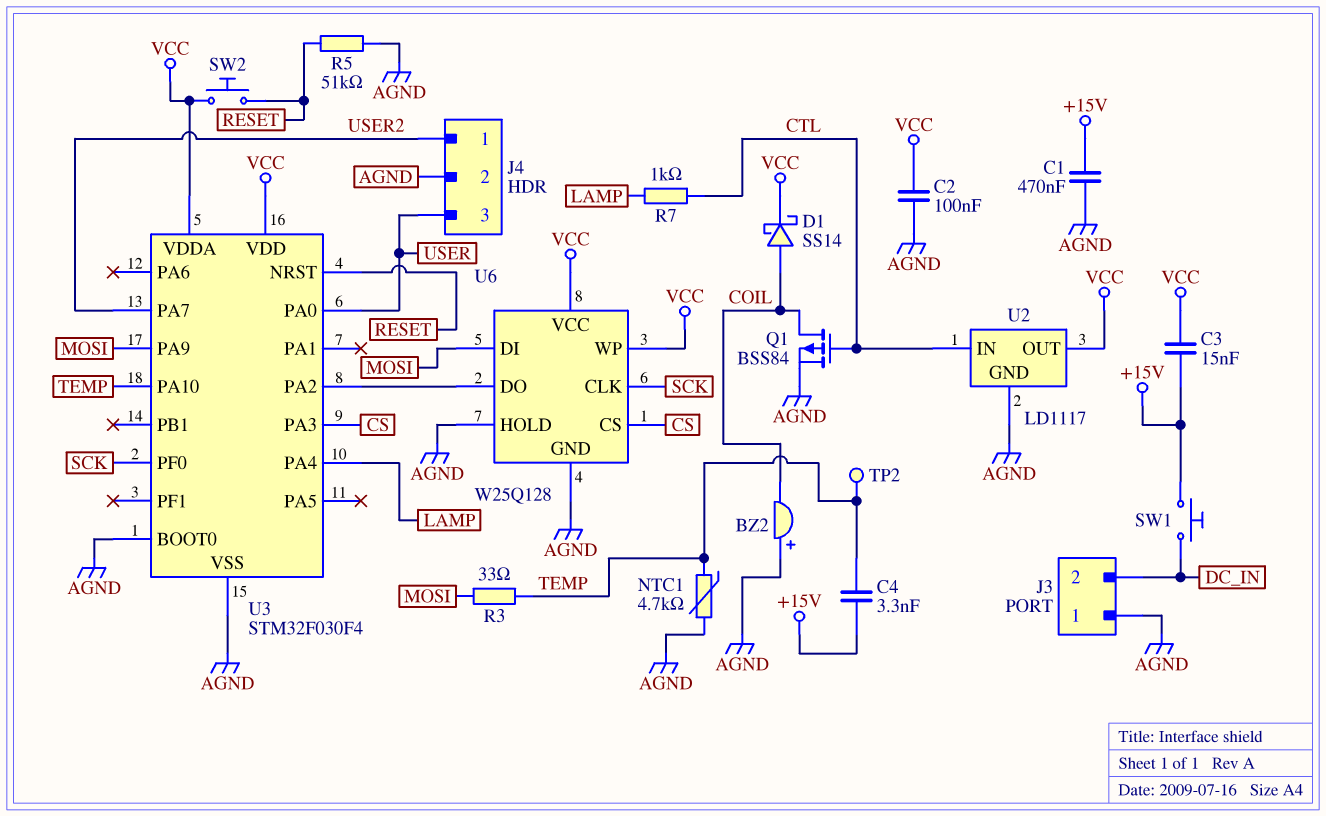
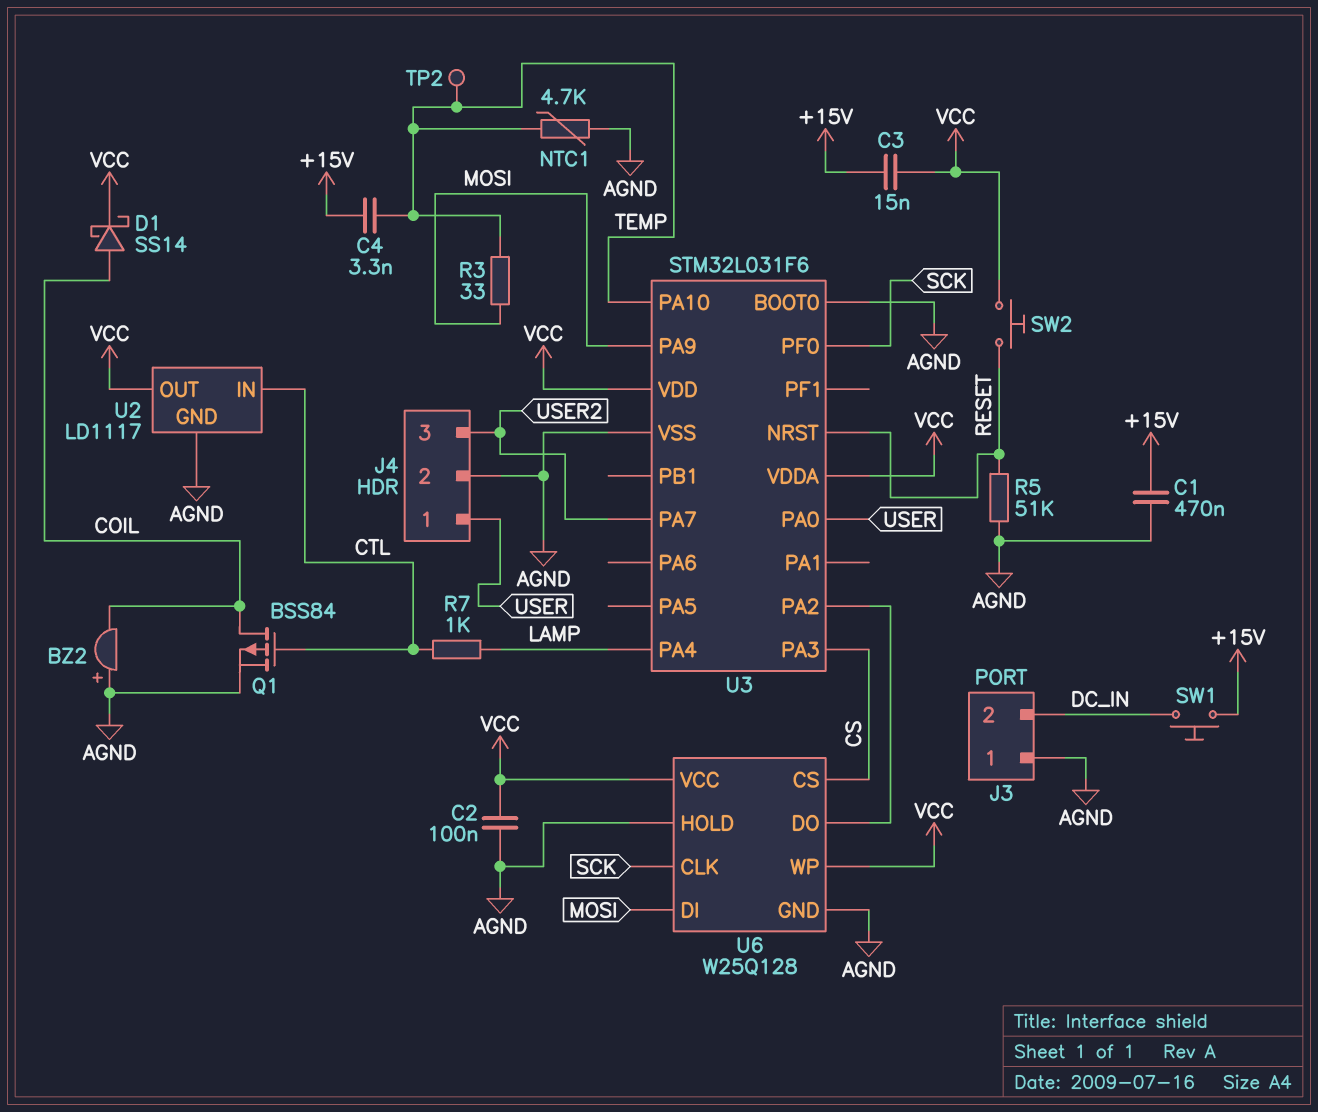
J4 pin 1: USER2 -> USER
J4 pin 3: USER -> USER2
U3: STM32F030F4 -> STM32L031F6

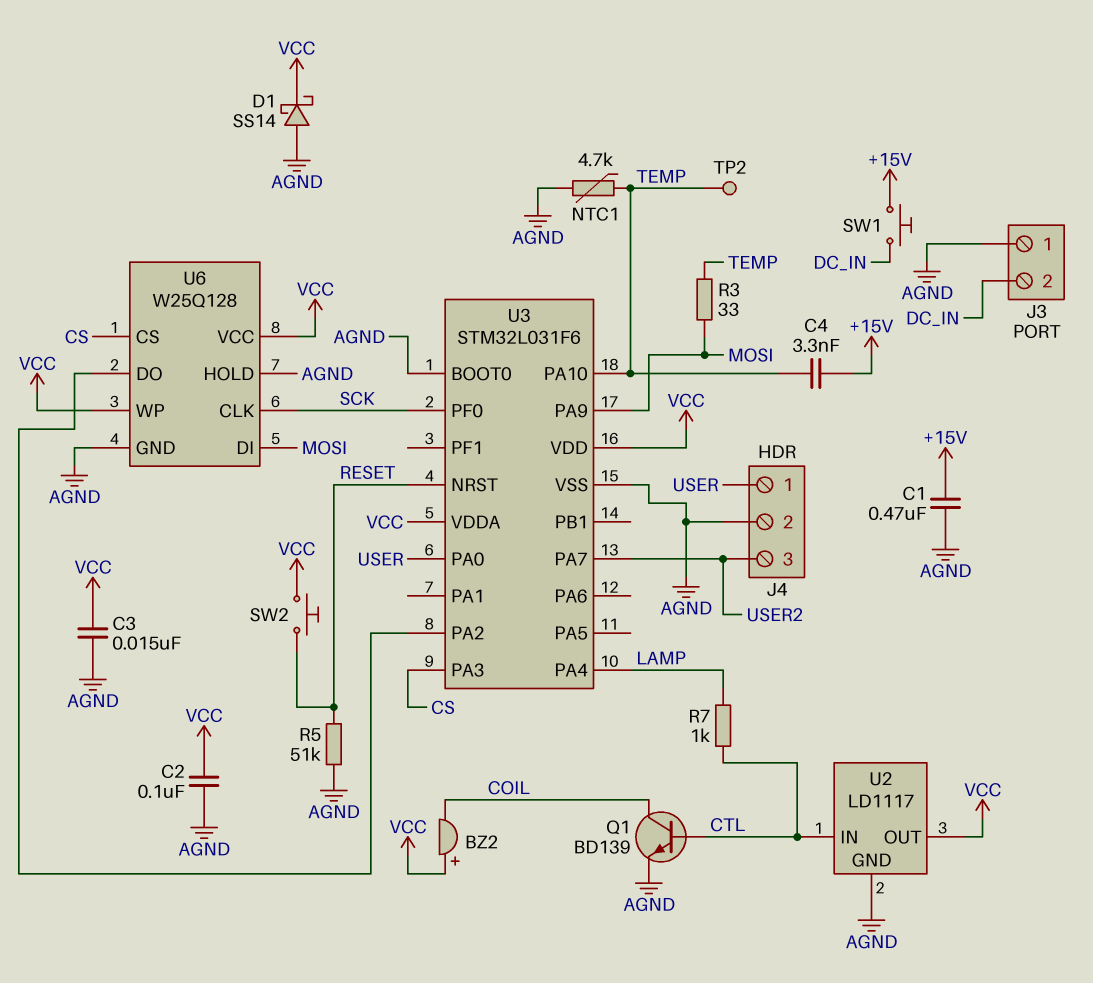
BZ2: buzzer (plus AGND, minus COIL) -> buzzer (plus VCC, minus COIL)
C3: 15nF (+15V, VCC) -> 15nF (AGND, VCC)
D1: schottky SS14 (A COIL, K VCC) -> schottky SS14 (A AGND, K VCC)
Q1: PMOS BSS84 (G CTL, D COIL, S AGND) -> NPN BD139 (B CTL, C COIL, E AGND)

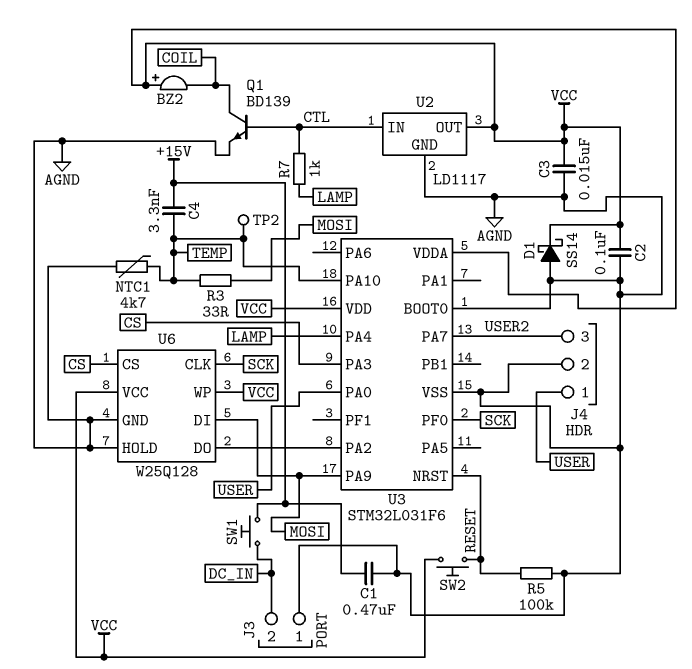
R5: 51k (AGND, RESET) -> 100k (AGND, RESET)

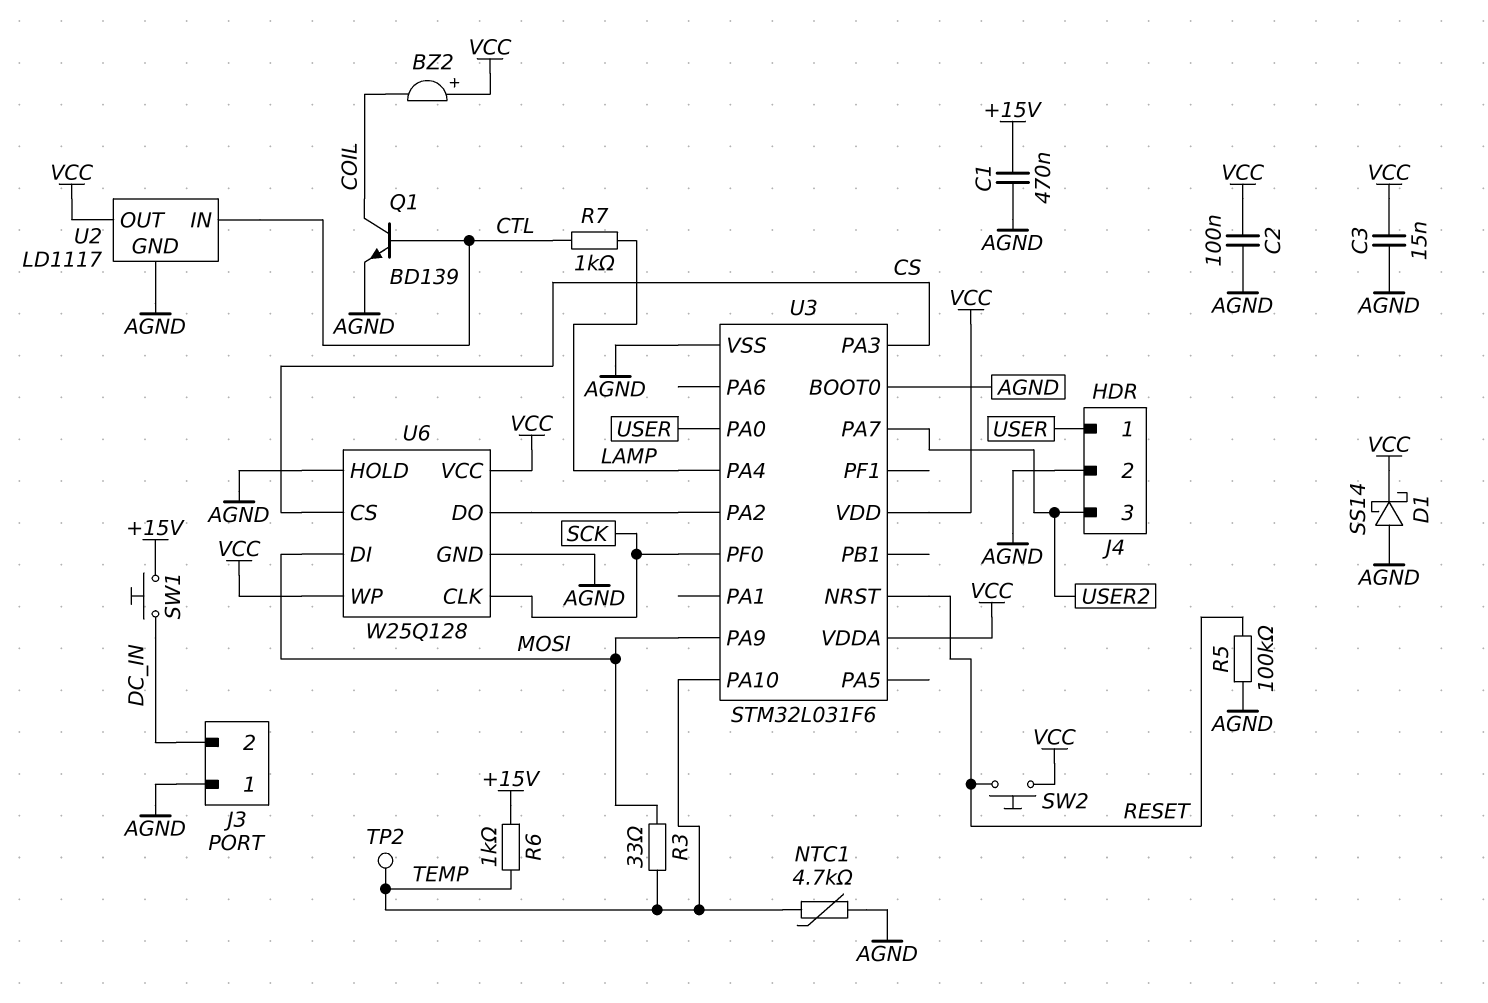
C4: 3.3nF (+15V, TEMP) -> none
R6: none -> 1k (+15V, TEMP)

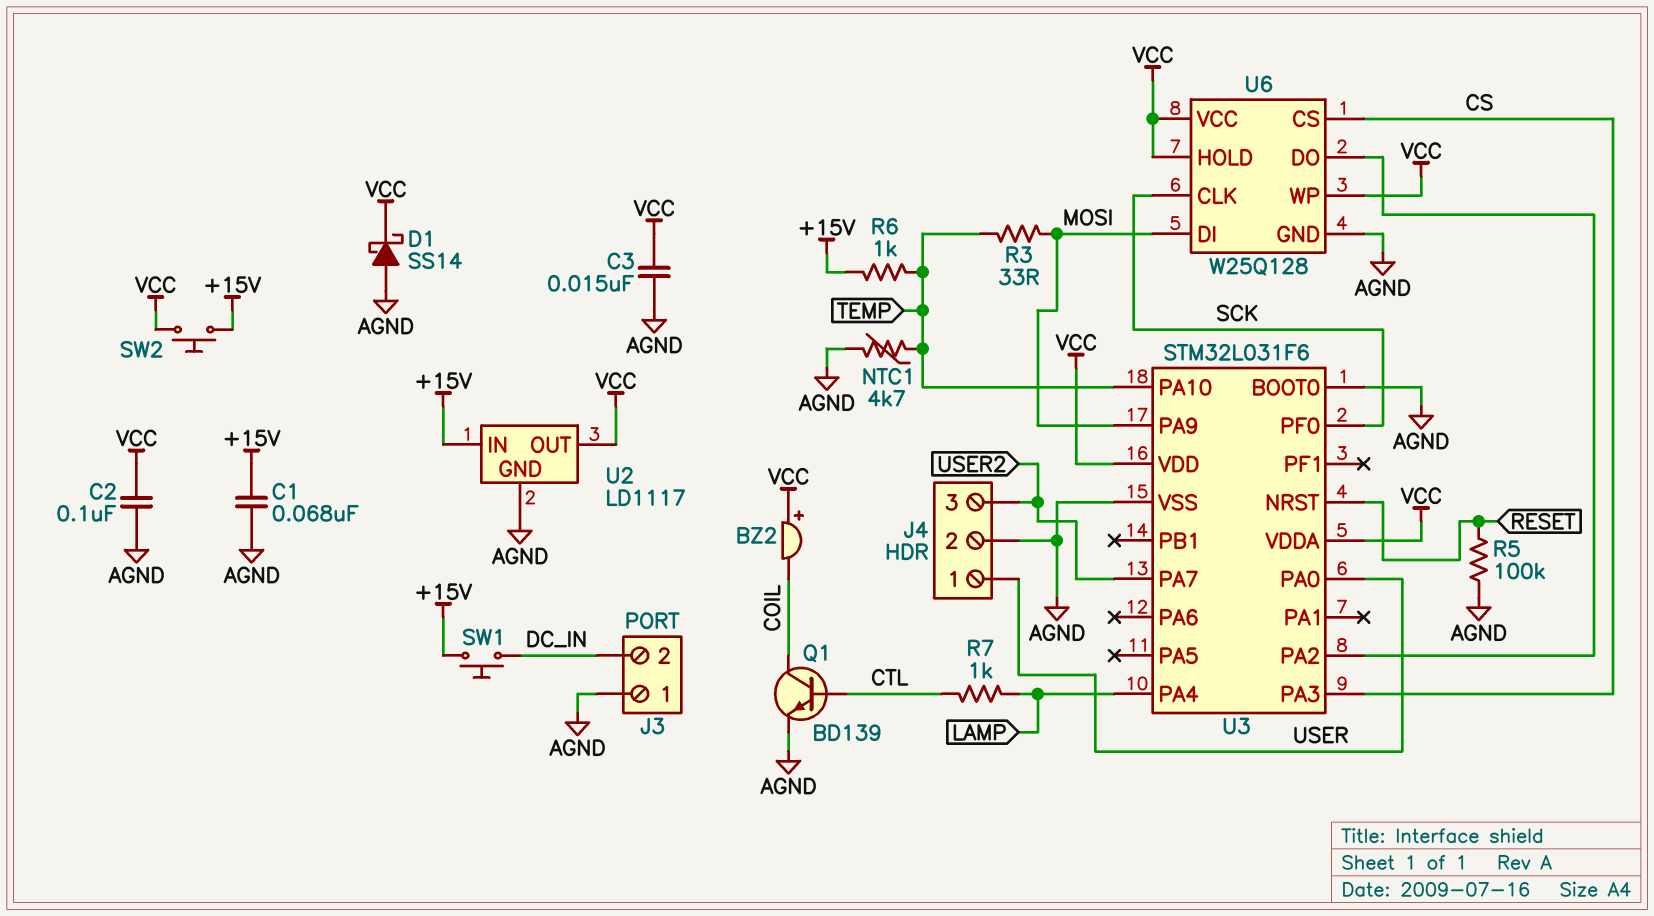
C1: 470nF (+15V, AGND) -> 68nF (+15V, AGND)
SW2: button (RESET, VCC) -> button (+15V, VCC)
TP2: test point (TEMP) -> none
U2 pin IN: CTL -> +15V
U6 pin HOLD: AGND -> VCC

